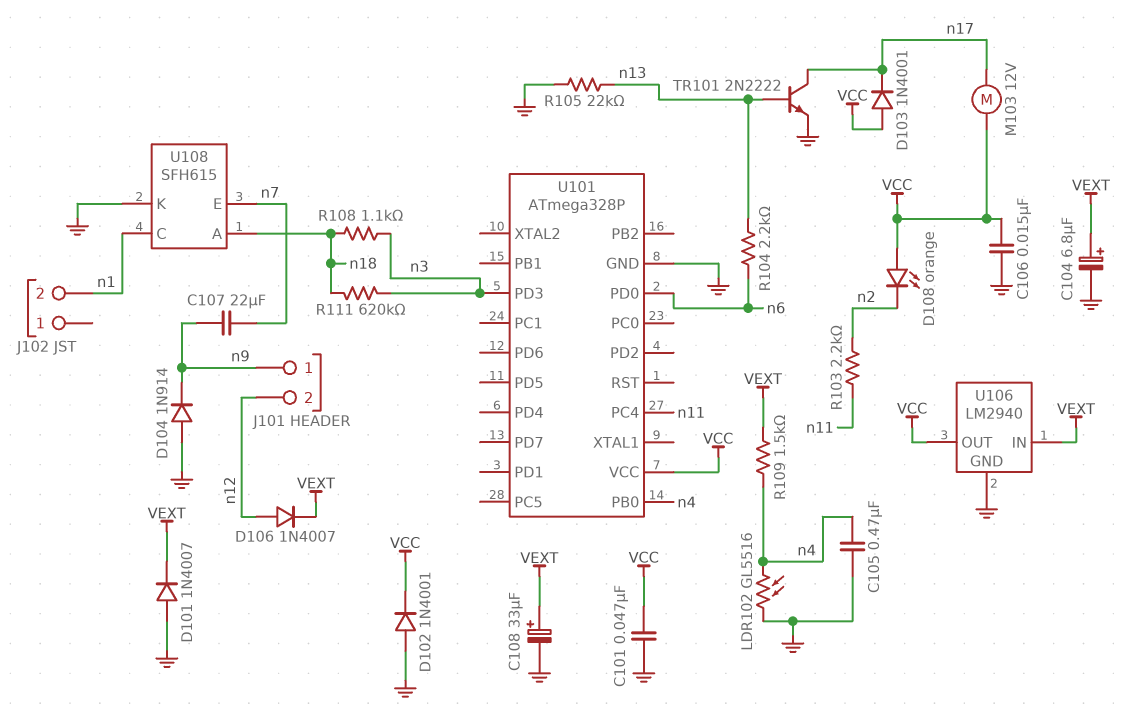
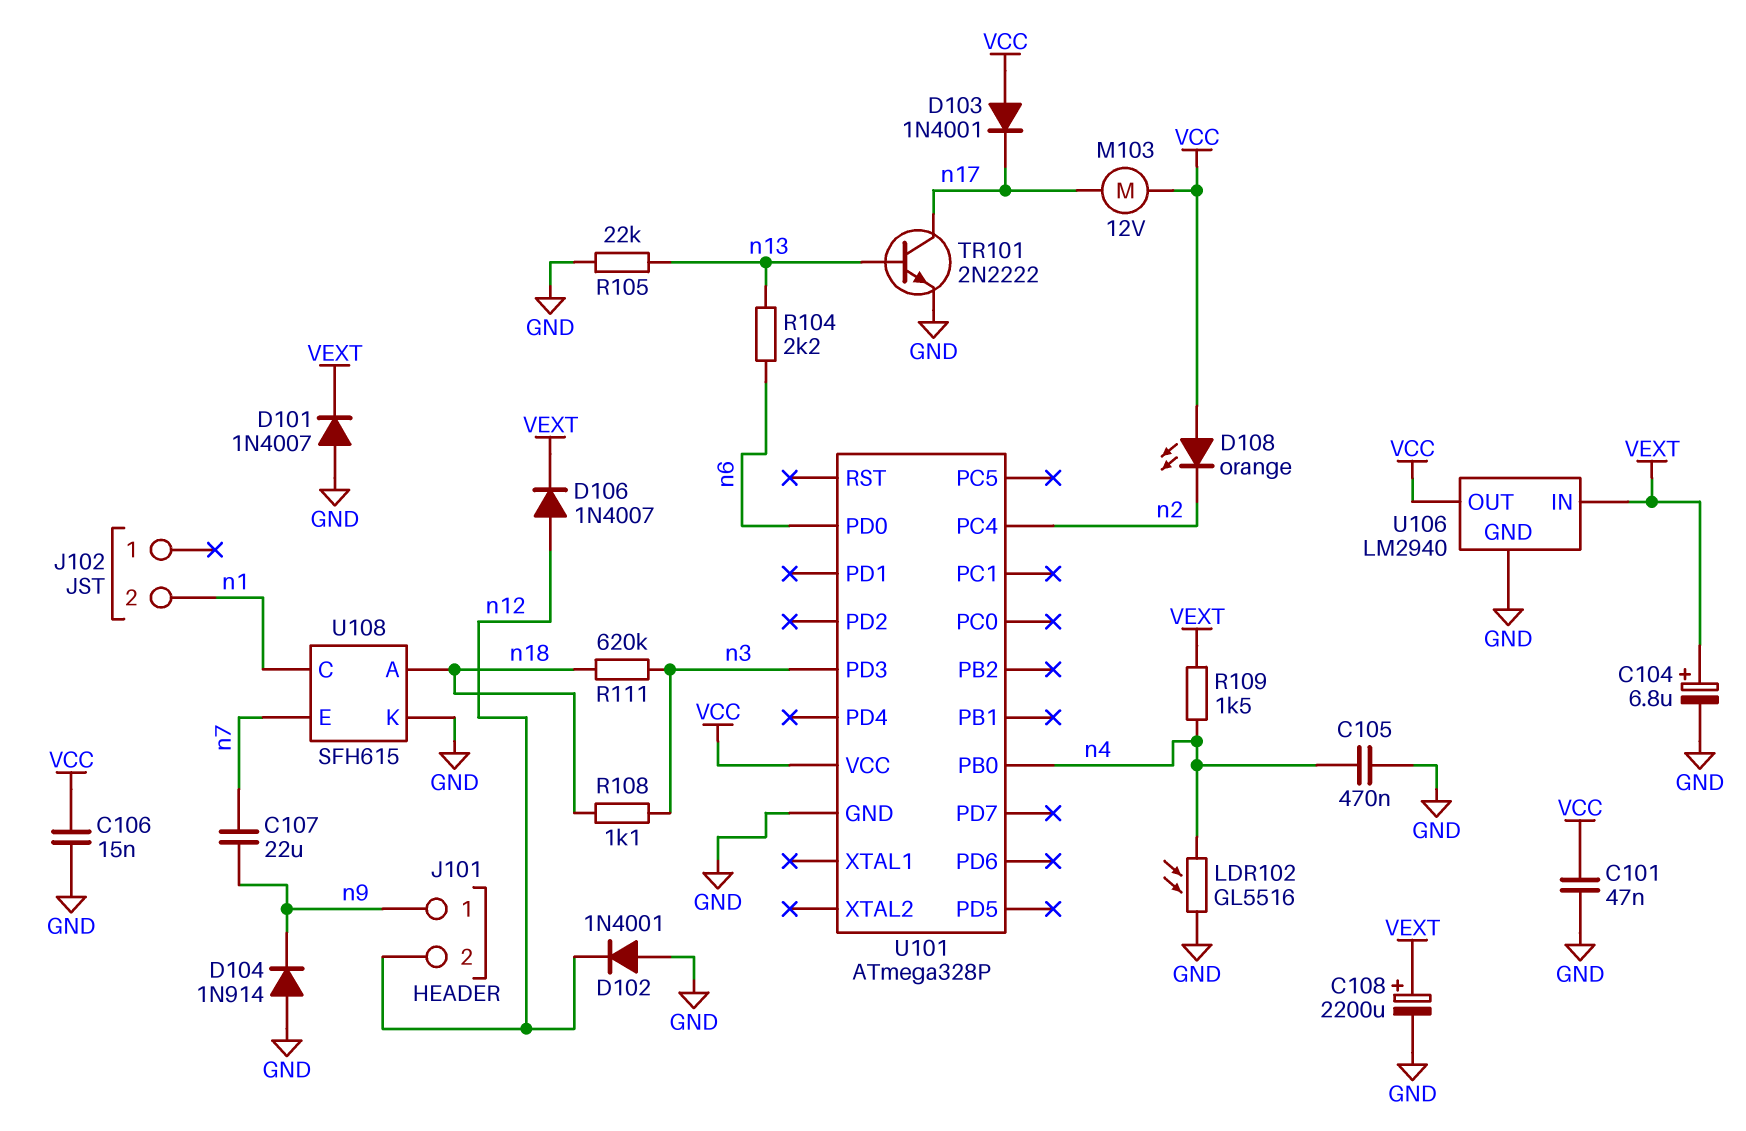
C108: 33uF (plus VEXT, minus GND) -> 2200uF (plus VEXT, minus GND)
D102: diode 1N4001 (A GND, K VCC) -> diode 1N4001 (A GND, K n12)
R103: 2.2k (n2, n11) -> none
U101 pin PC4: n11 -> n2

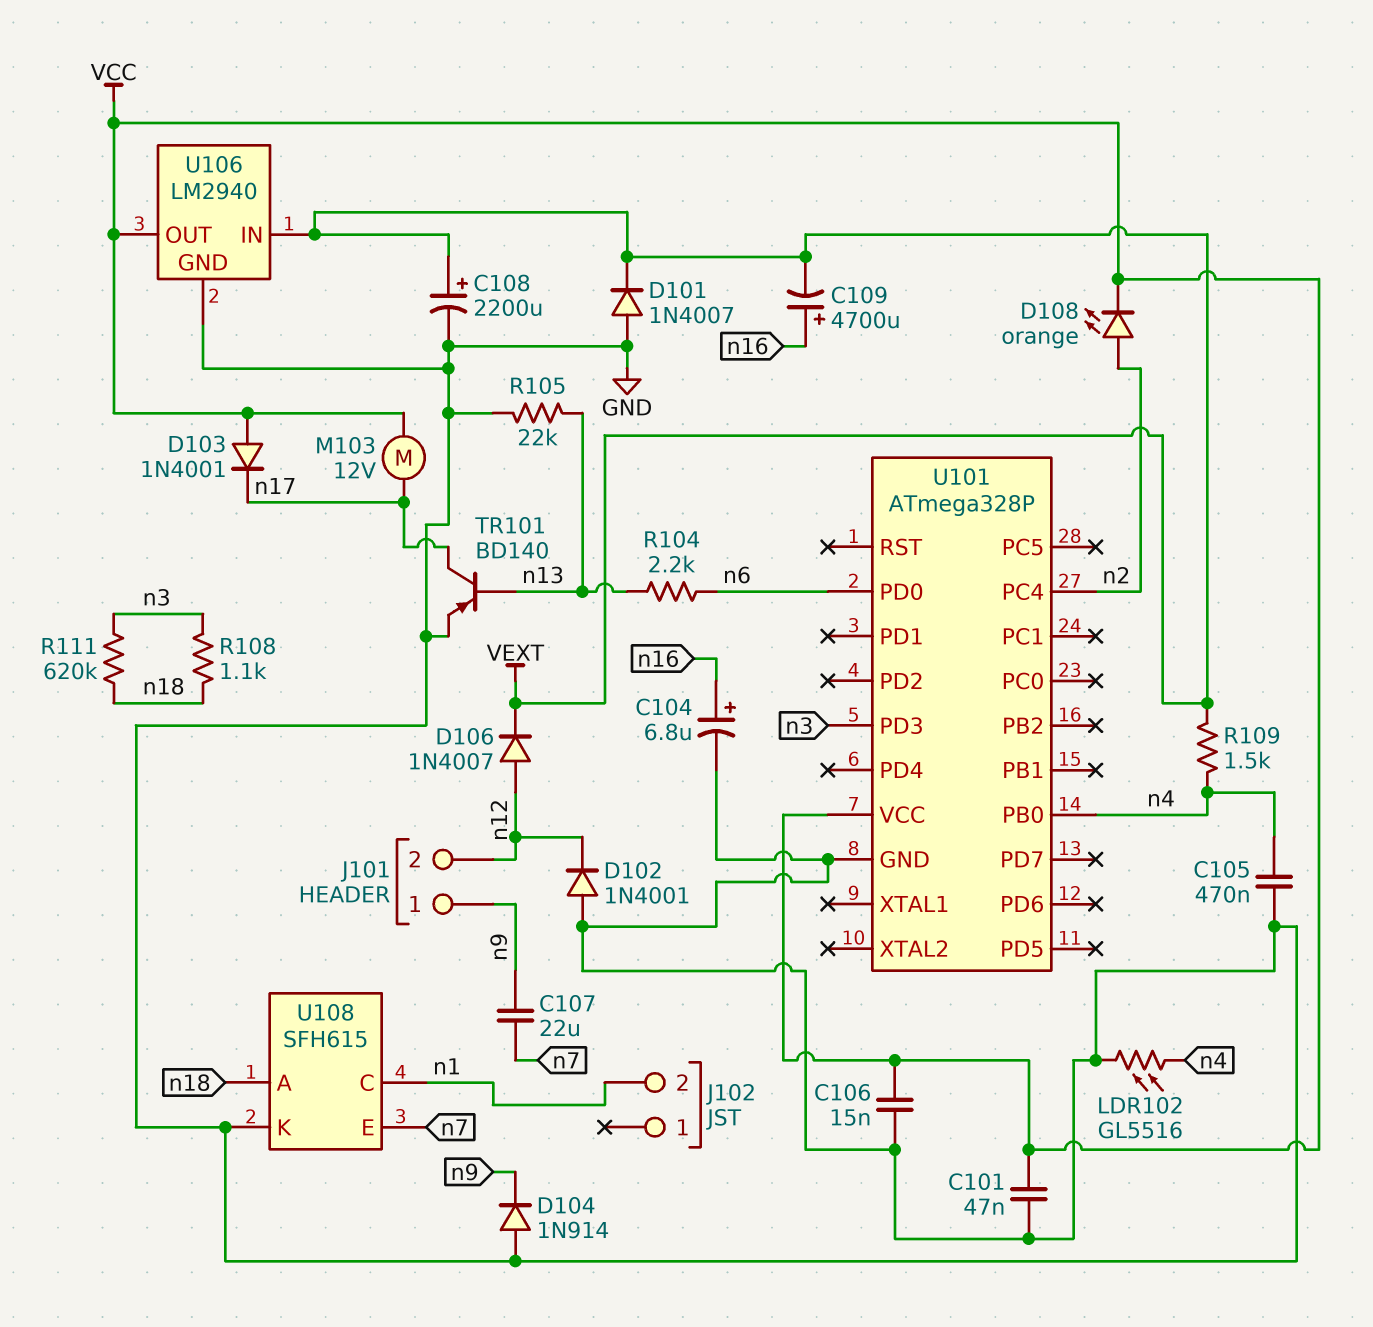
C104: 6.8uF (plus VEXT, minus GND) -> 6.8uF (plus n16, minus GND)
C109: none -> 4700uF (plus n16, minus VEXT)
D108: LED orange (A VCC, K n2) -> LED orange (A n2, K VCC)
TR101: NPN 2N2222 (B n13, C n17, E GND) -> PNP BD140 (B n13, C n17, E GND)

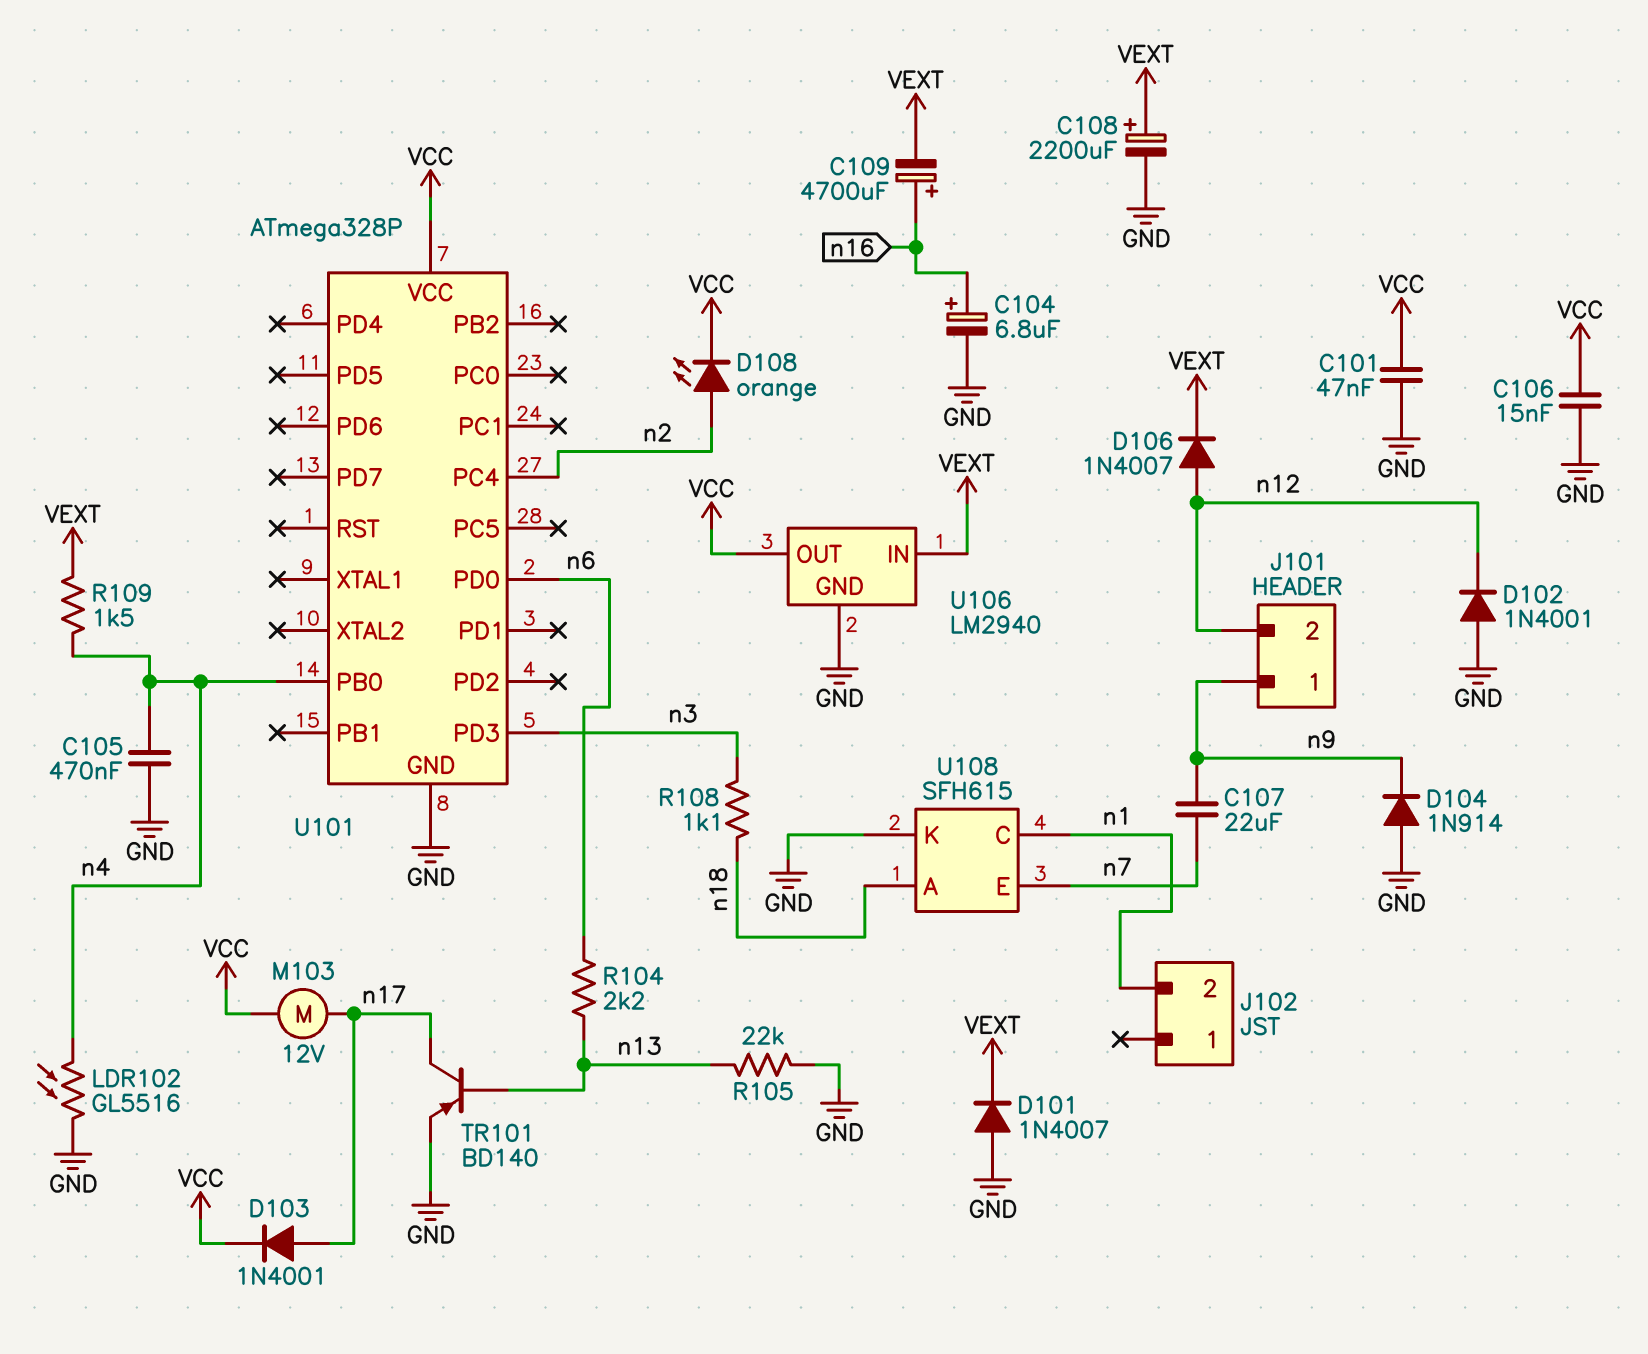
D103: diode 1N4001 (A VCC, K n17) -> diode 1N4001 (A n17, K VCC)
R111: 620k (n3, n18) -> none

